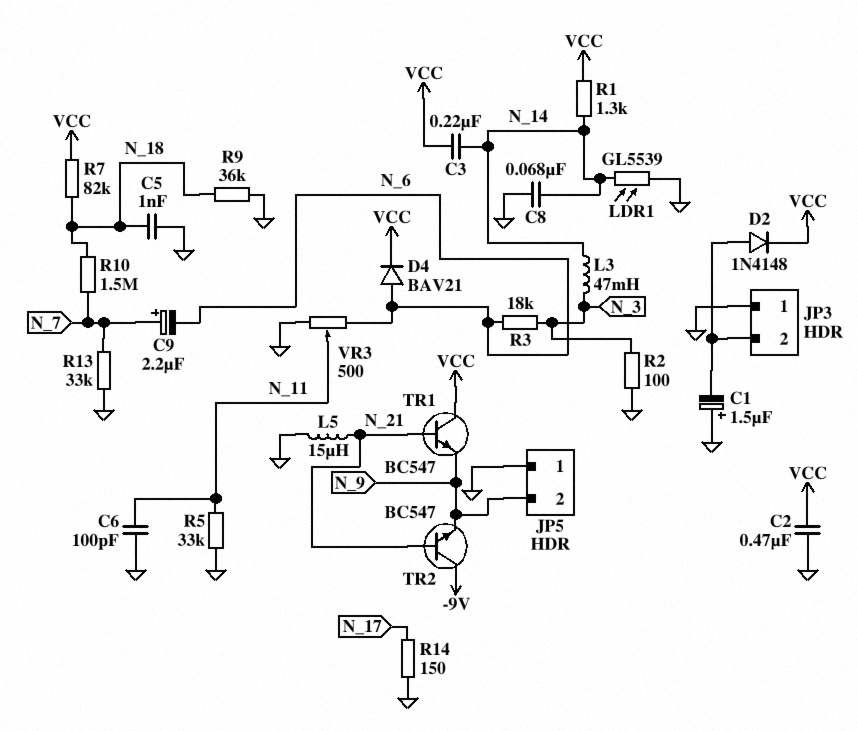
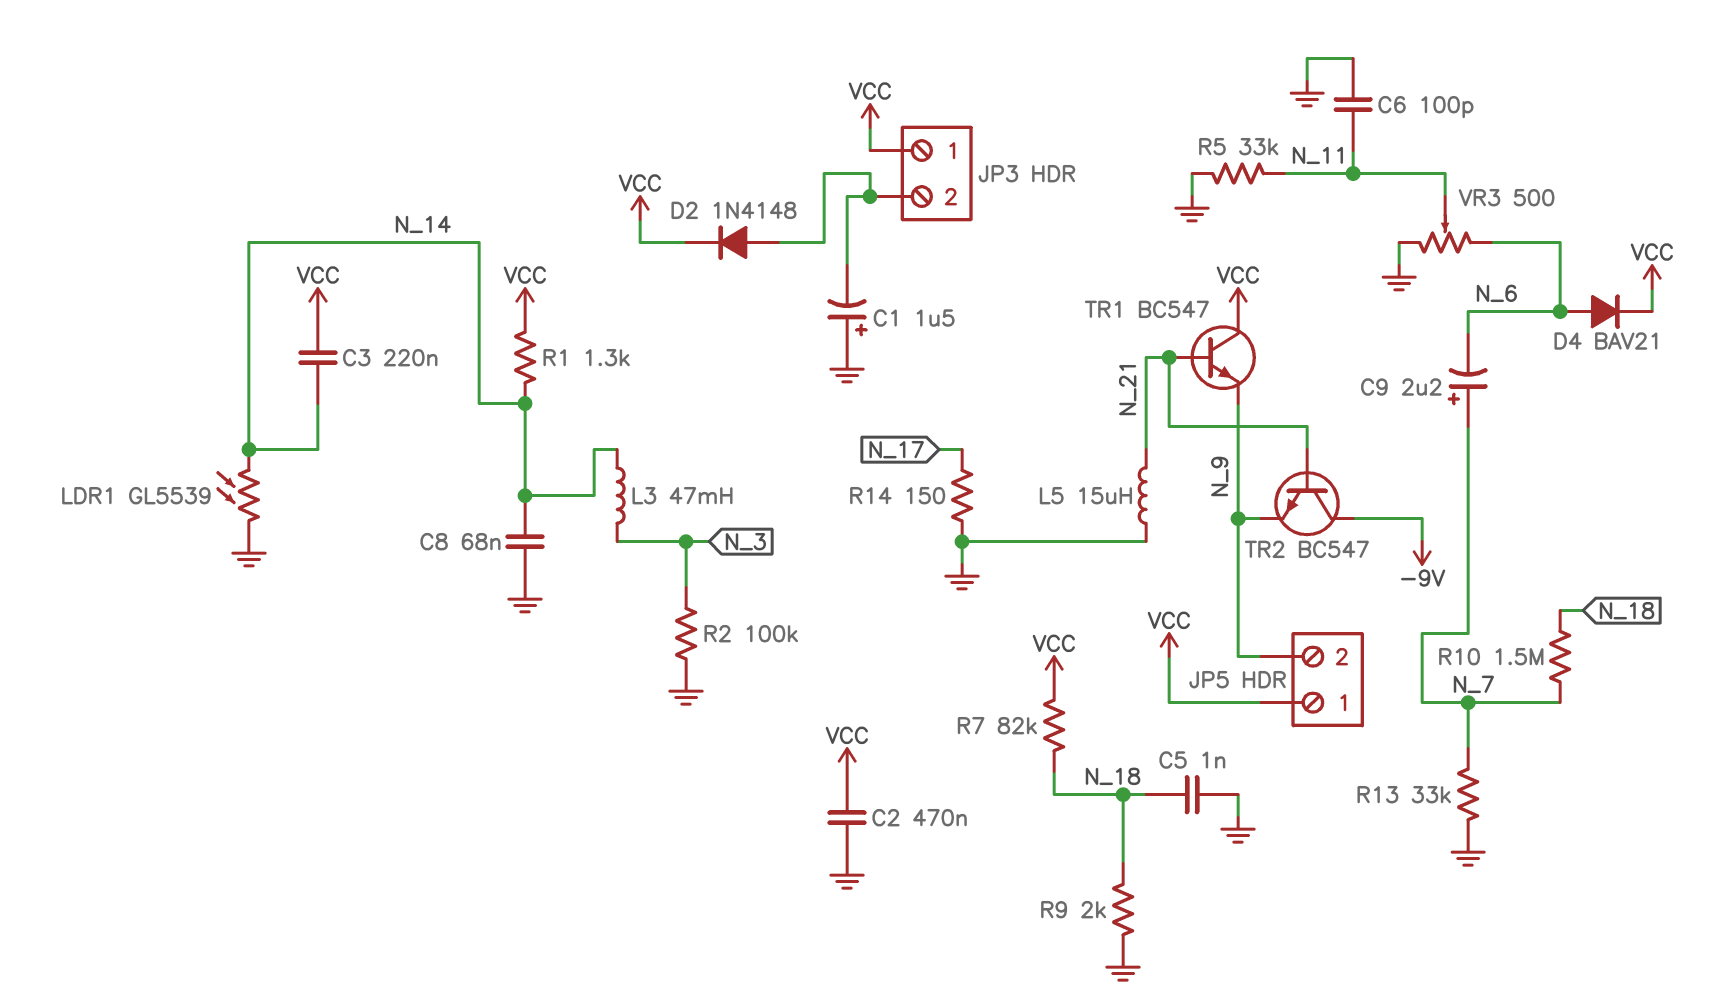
JP3 pin 1: GND -> VCC
JP5 pin 1: GND -> VCC
R2: 100 (GND, N_3) -> 100k (GND, N_3)
R3: 18k (N_3, N_6) -> none
R9: 36k (GND, N_18) -> 2k (GND, N_18)

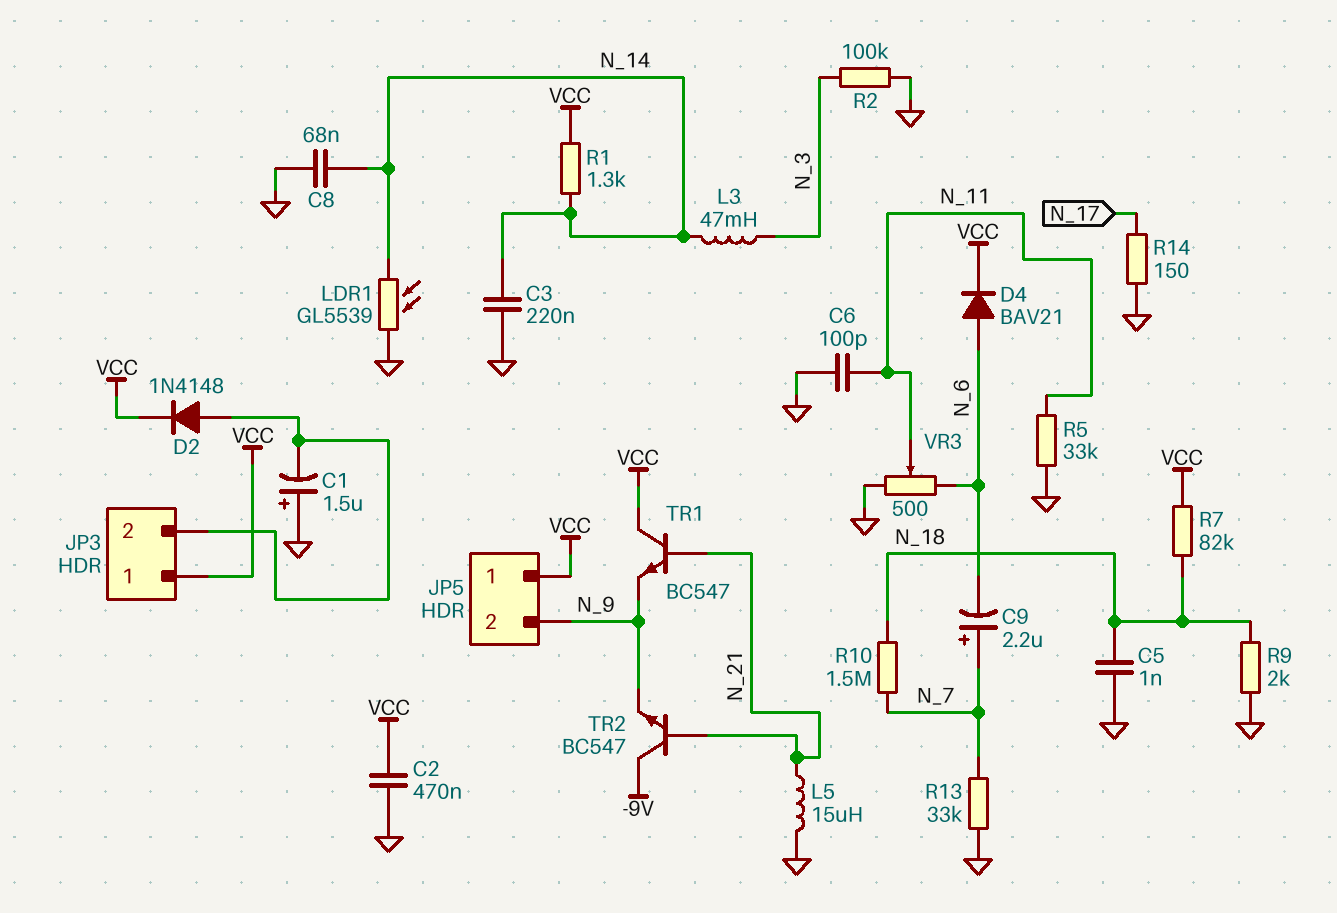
C3: 220nF (N_14, VCC) -> 220nF (GND, N_14)

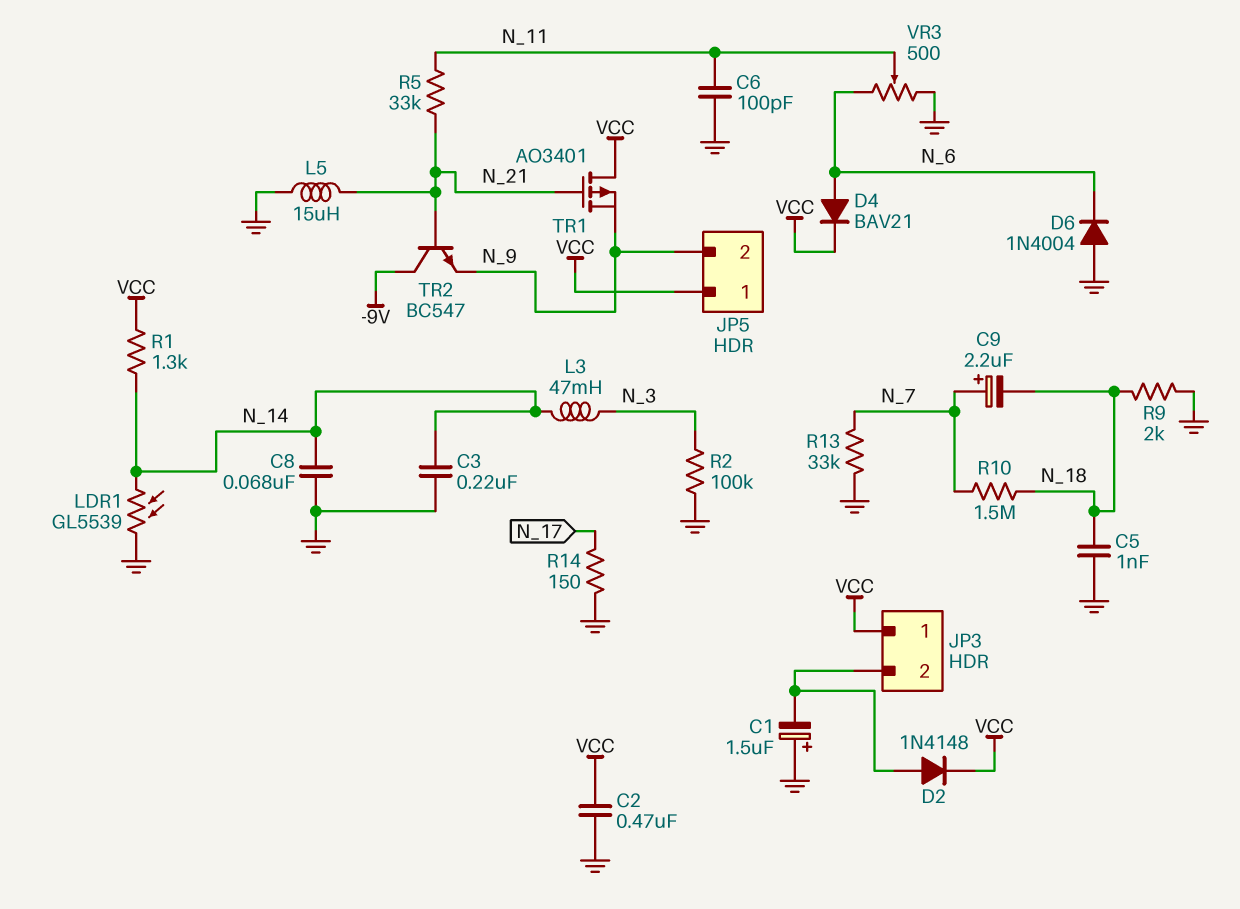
C9: 2.2uF (plus N_7, minus N_6) -> 2.2uF (plus N_7, minus N_18)
D6: none -> diode 1N4004 (A GND, K N_6)
R5: 33k (GND, N_11) -> 33k (N_11, N_21)
R7: 82k (N_18, VCC) -> none
TR1: NPN BC547 (B N_21, C VCC, E N_9) -> PMOS AO3401 (G N_21, D VCC, S N_9)

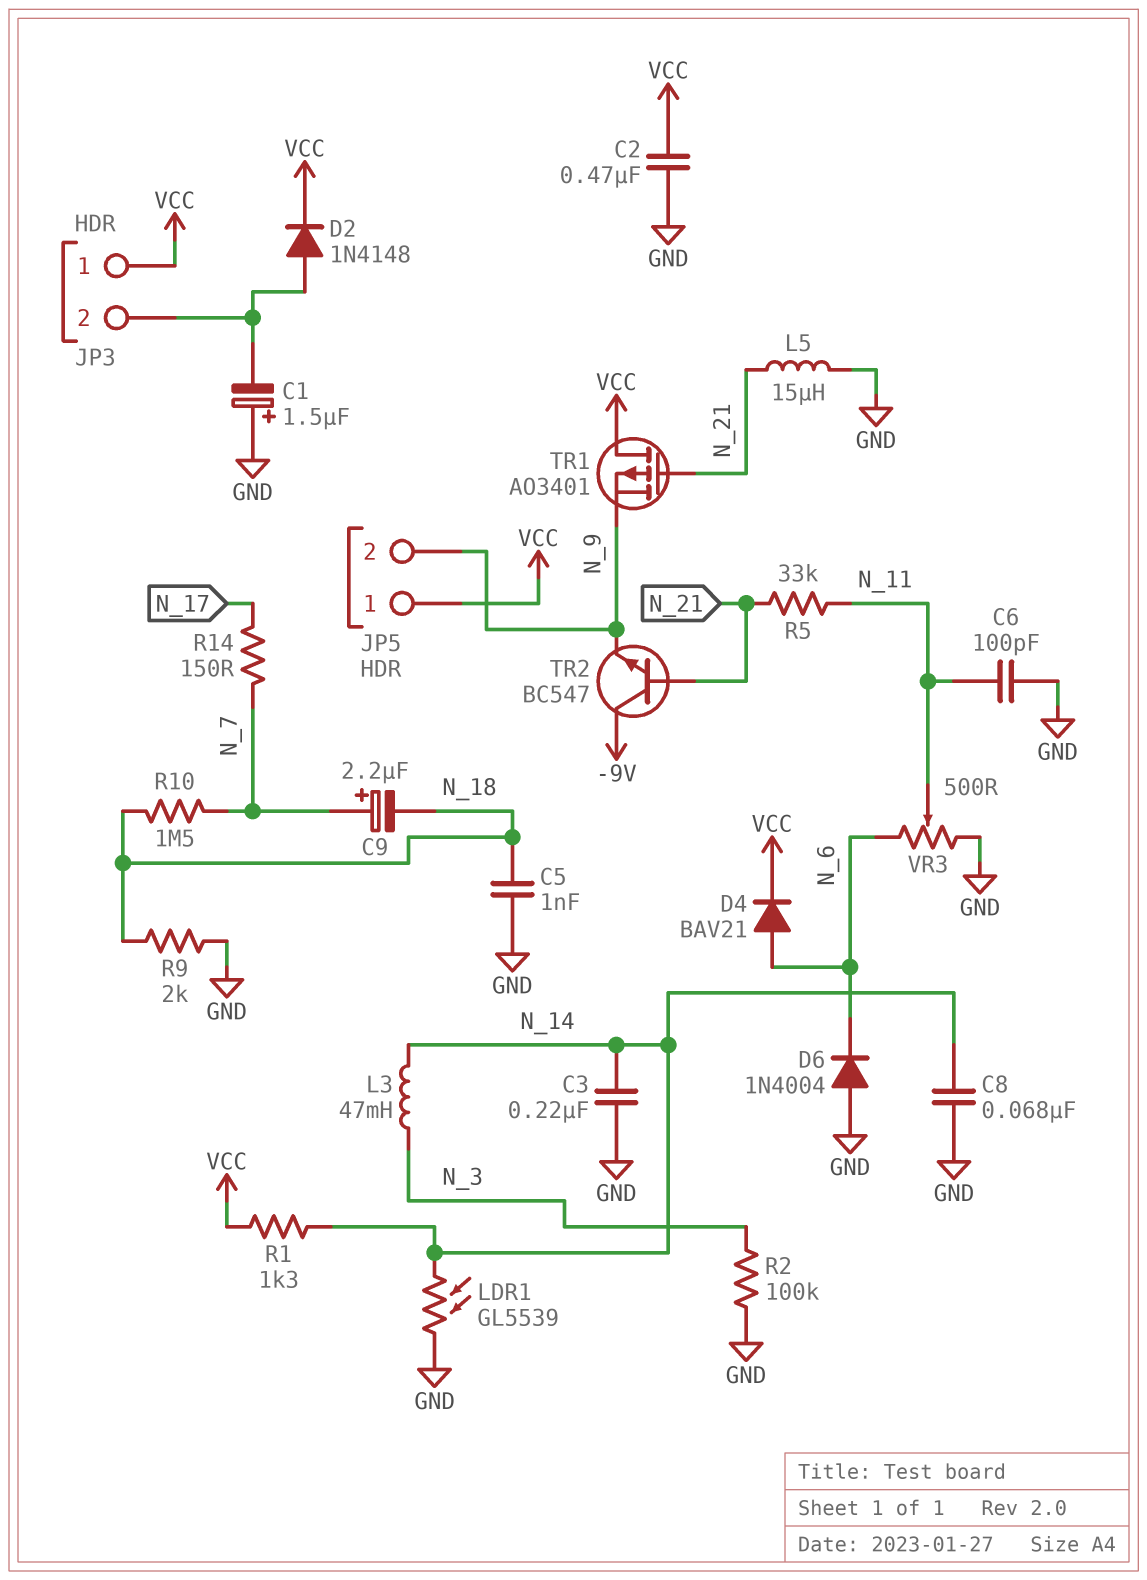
R13: 33k (GND, N_7) -> none
R14: 150 (GND, N_17) -> 150 (N_7, N_17)

